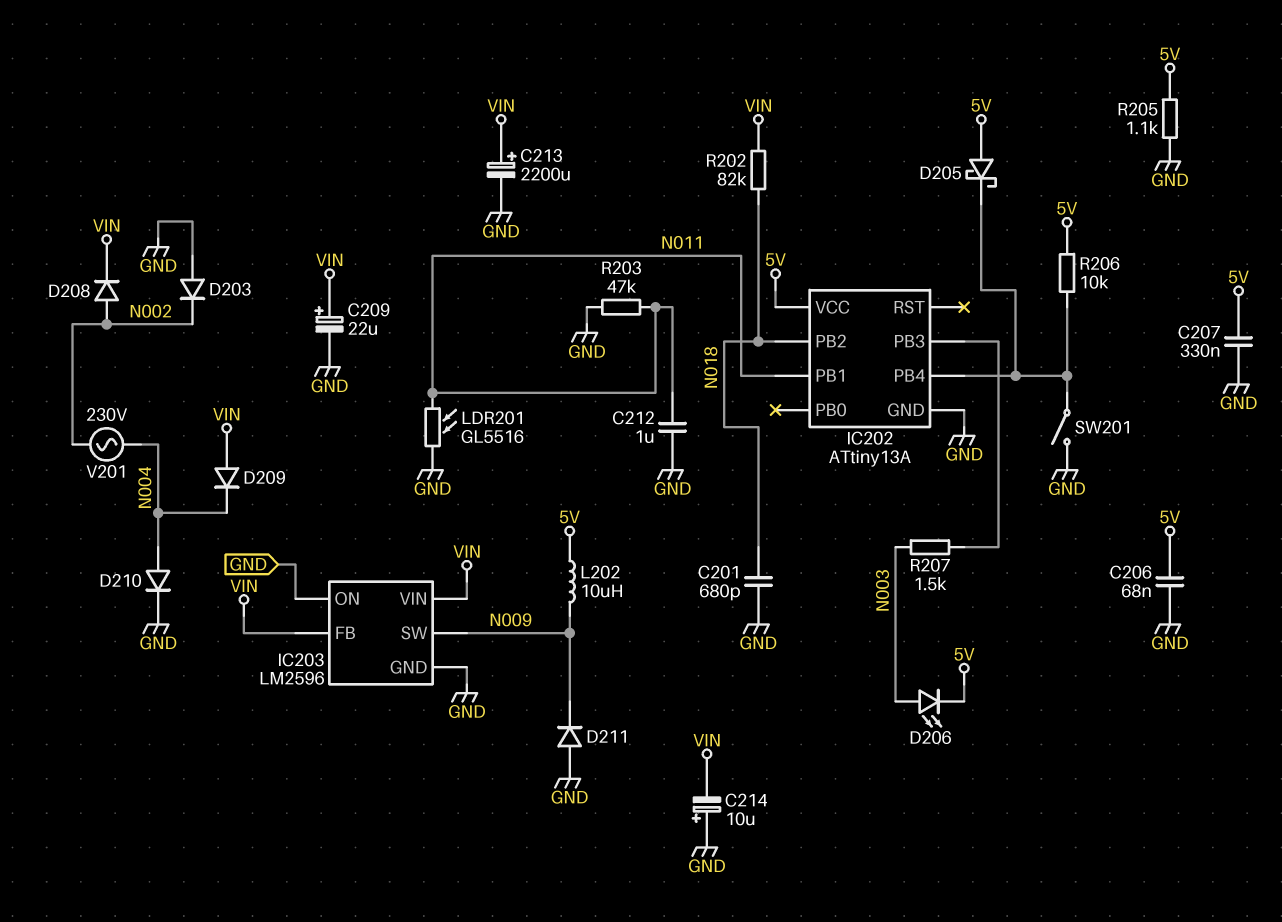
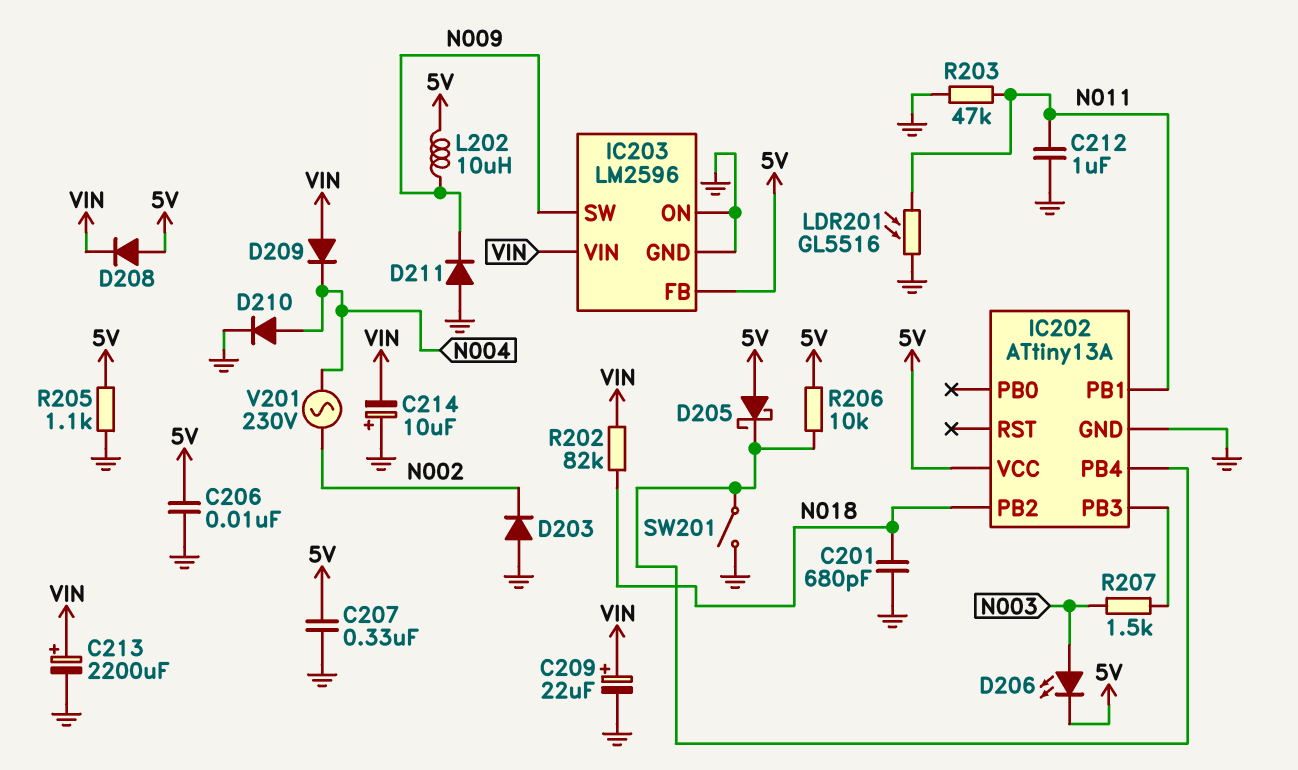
C206: 68nF (5V, GND) -> 10nF (5V, GND)
D208: diode (A N002, K VIN) -> diode (A 5V, K VIN)
IC203 pin FB: VIN -> 5V

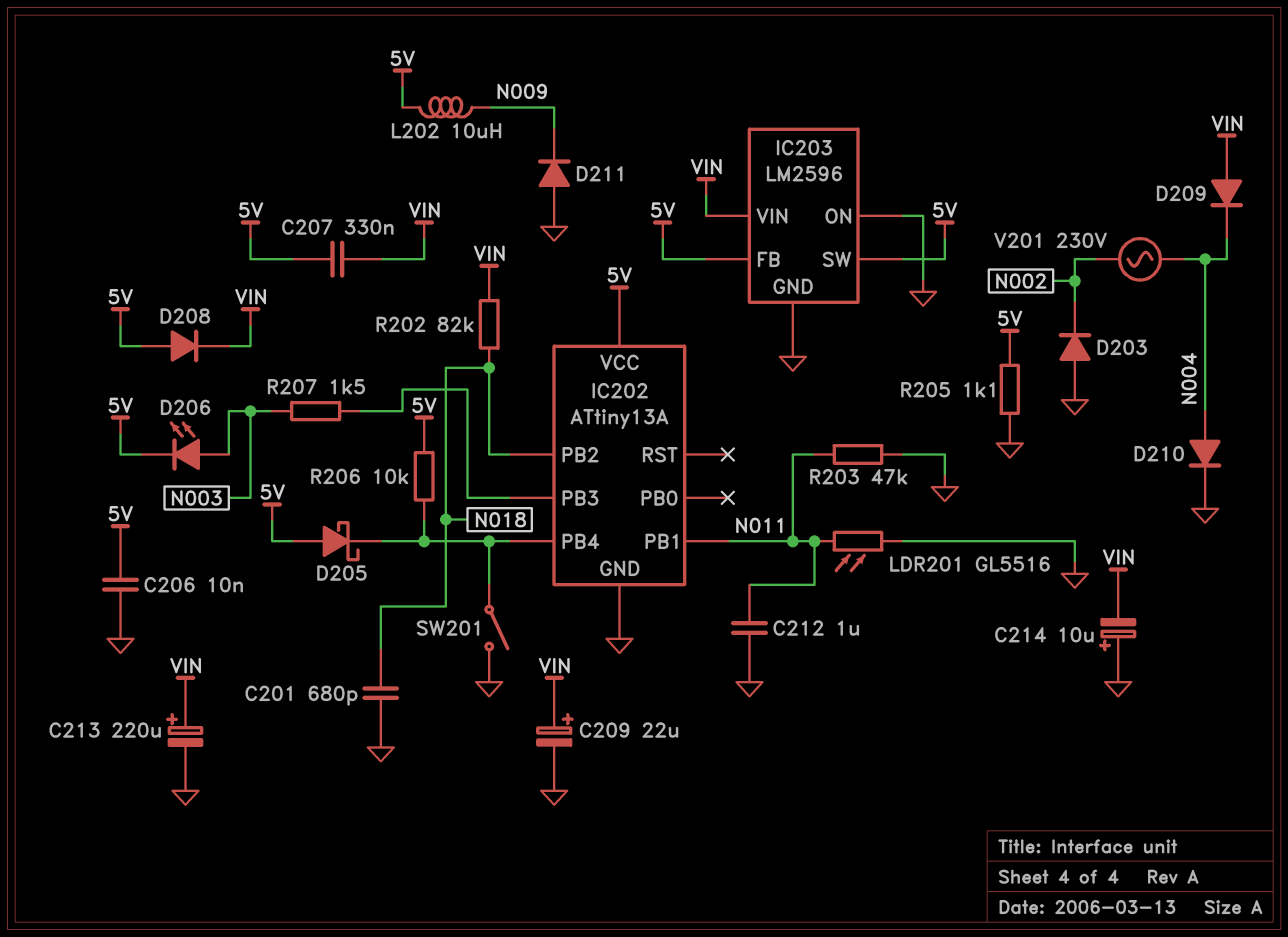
C207: 330nF (5V, GND) -> 330nF (5V, VIN)
C213: 2200uF (plus VIN, minus GND) -> 220uF (plus VIN, minus GND)
IC203 pin SW: N009 -> 5V

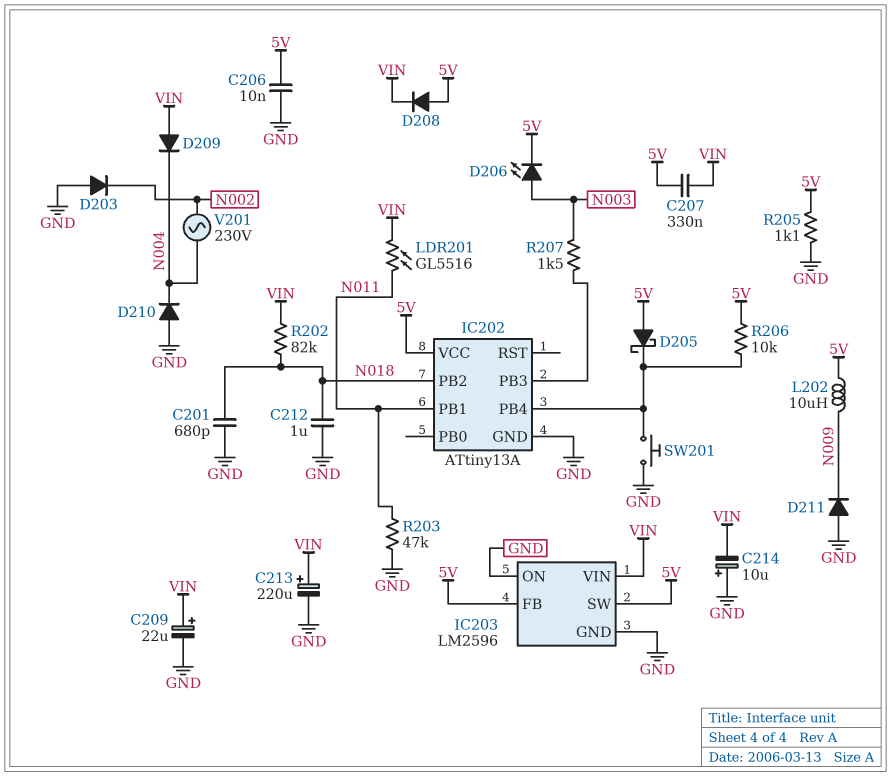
C212: 1uF (GND, N011) -> 1uF (GND, N018)
D210: diode (A N004, K GND) -> diode (A GND, K N004)
LDR201: GL5516 (GND, N011) -> GL5516 (N011, VIN)
SW201: switch (GND, IC202/PB4) -> button (GND, IC202/PB4)

